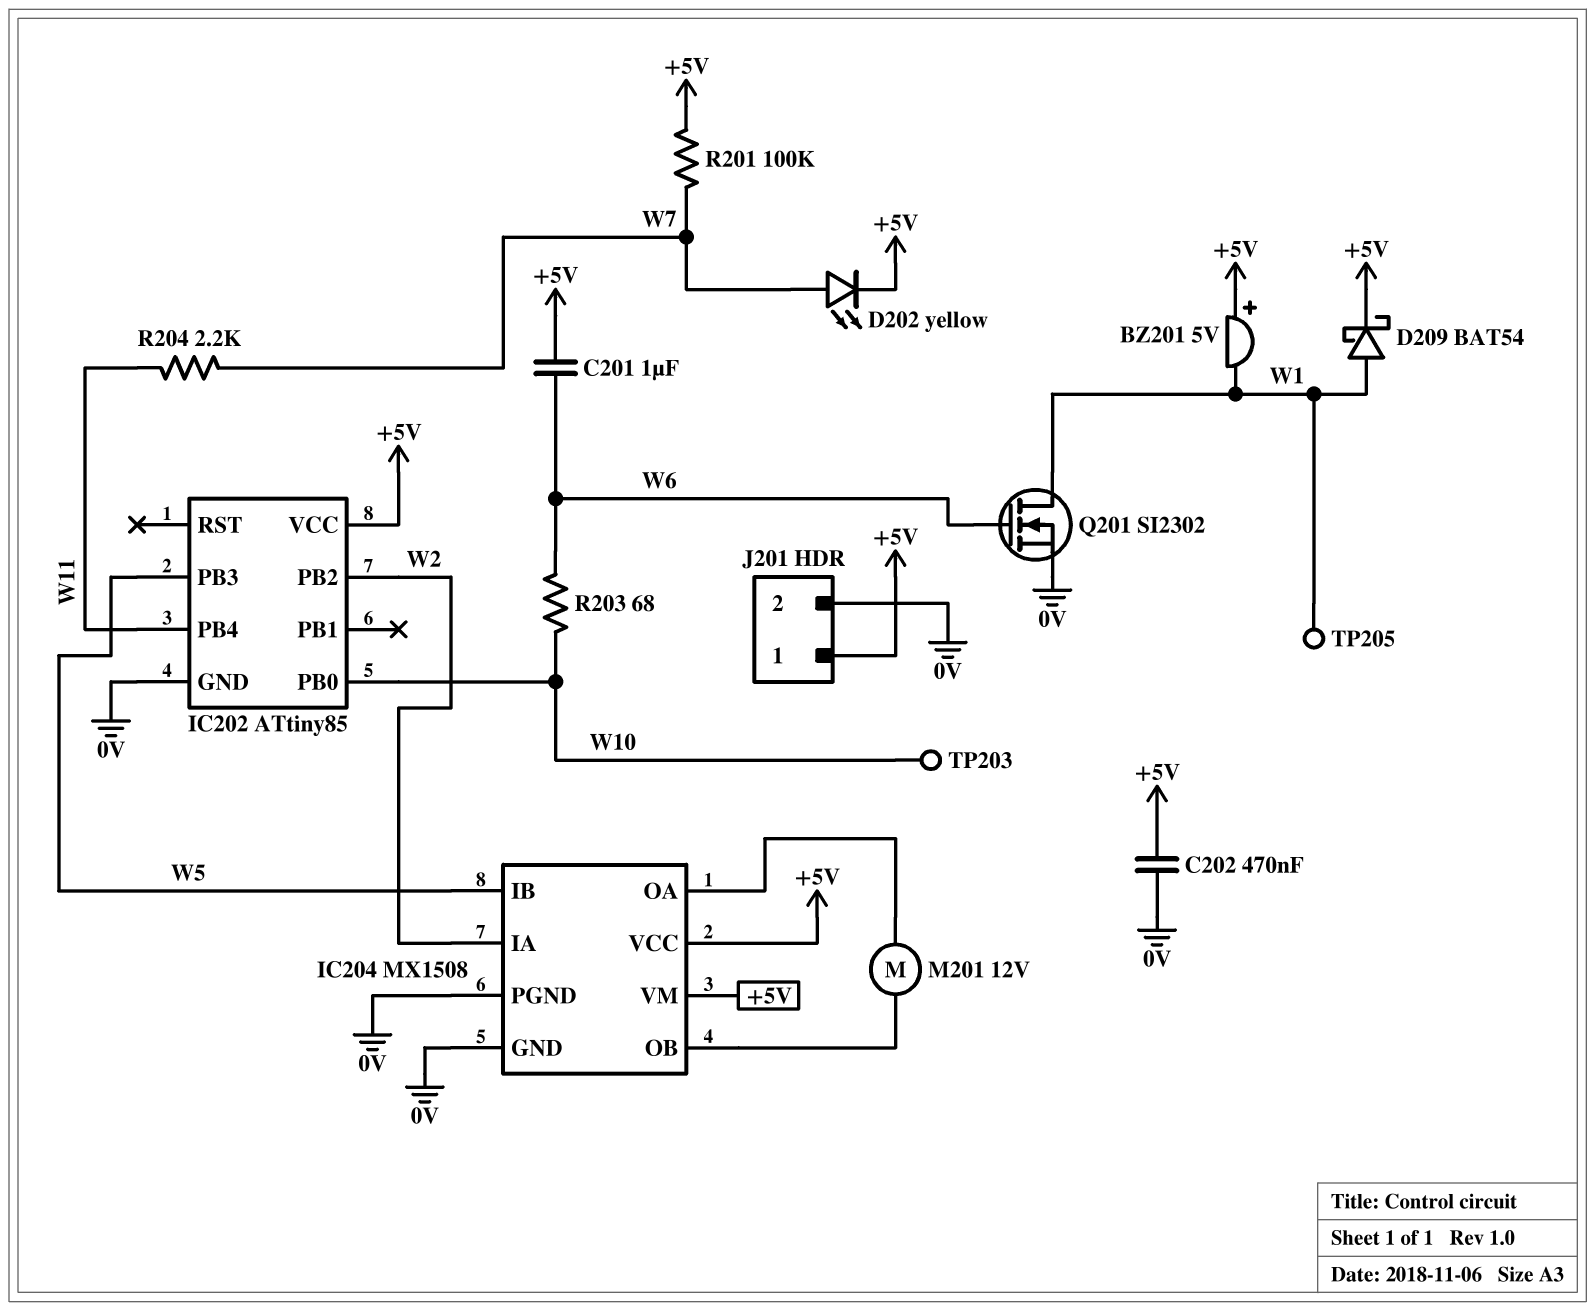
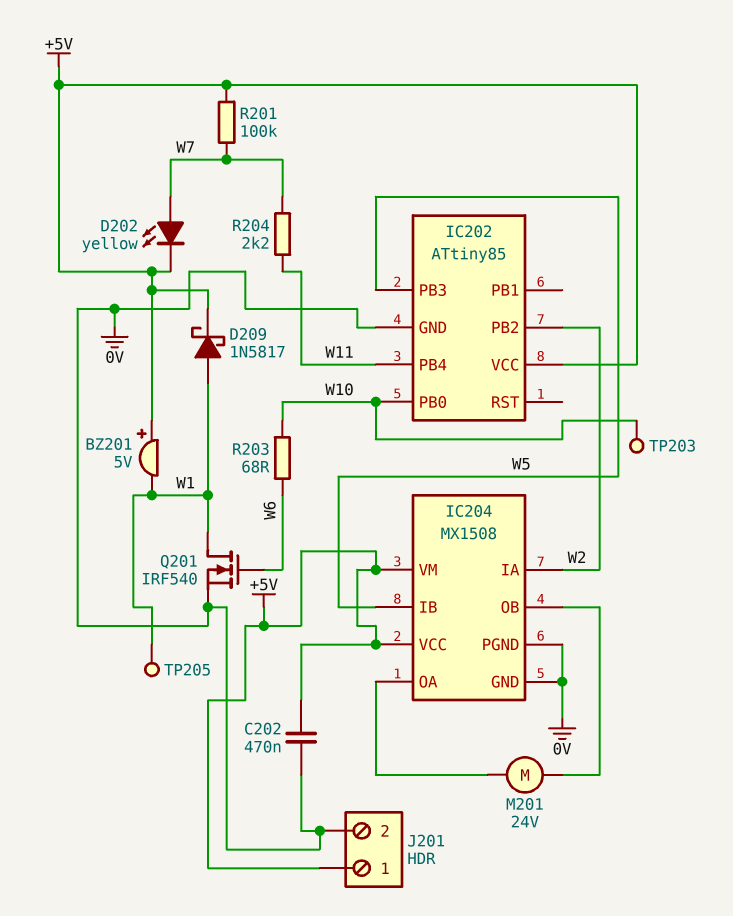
C201: 1uF (+5V, W6) -> none
D209: schottky BAT54 (A W1, K +5V) -> schottky 1N5817 (A W1, K +5V)
M201: motor 12V (IC204/OA, IC204/OB) -> motor 24V (IC204/OA, IC204/OB)
Q201: NMOS SI2302 (G W6, D W1, S 0V) -> NMOS IRF540 (G W6, D W1, S 0V)

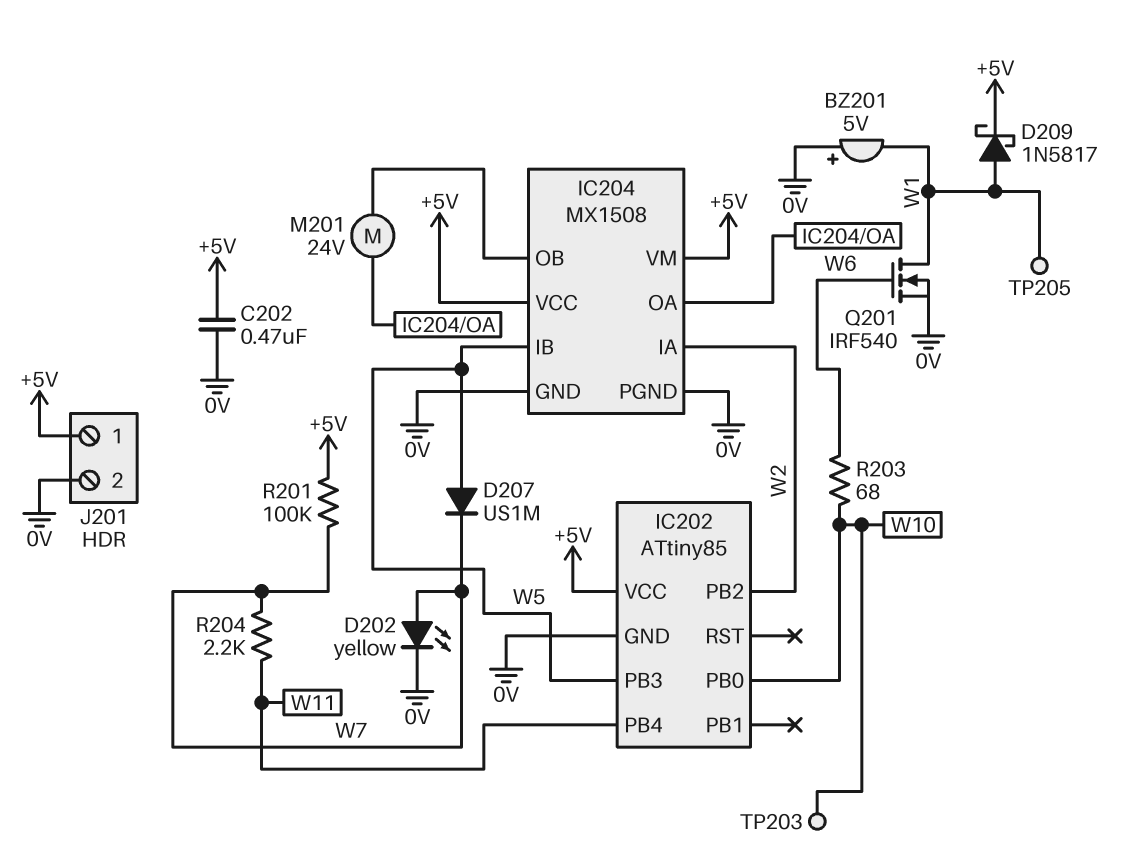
BZ201: buzzer 5V (plus +5V, minus W1) -> buzzer 5V (plus 0V, minus W1)
D202: LED yellow (A W7, K +5V) -> LED yellow (A W7, K 0V)
D207: none -> diode US1M (A W5, K W7)

